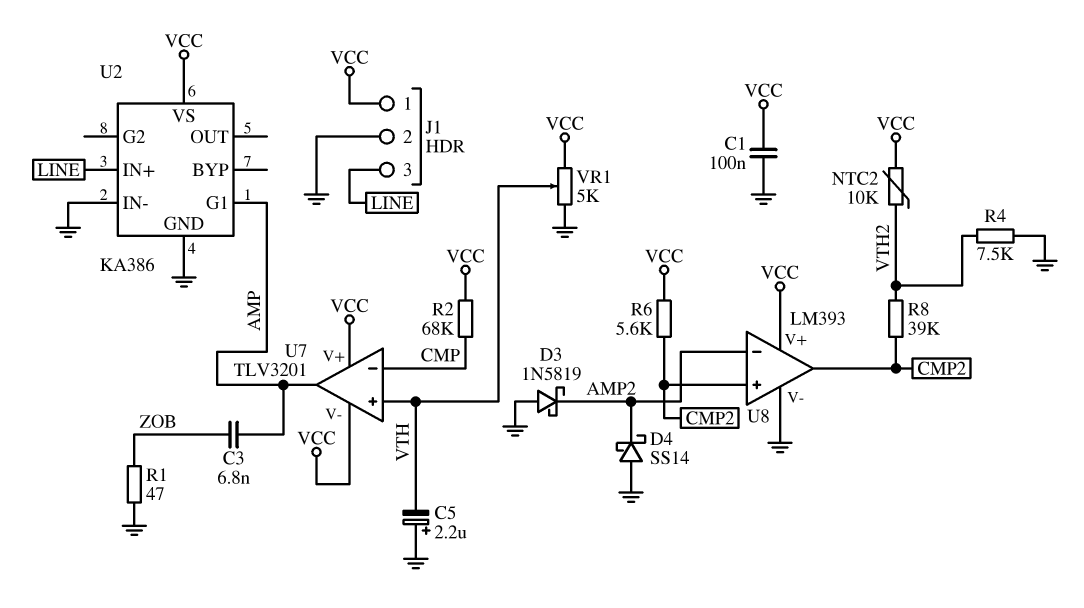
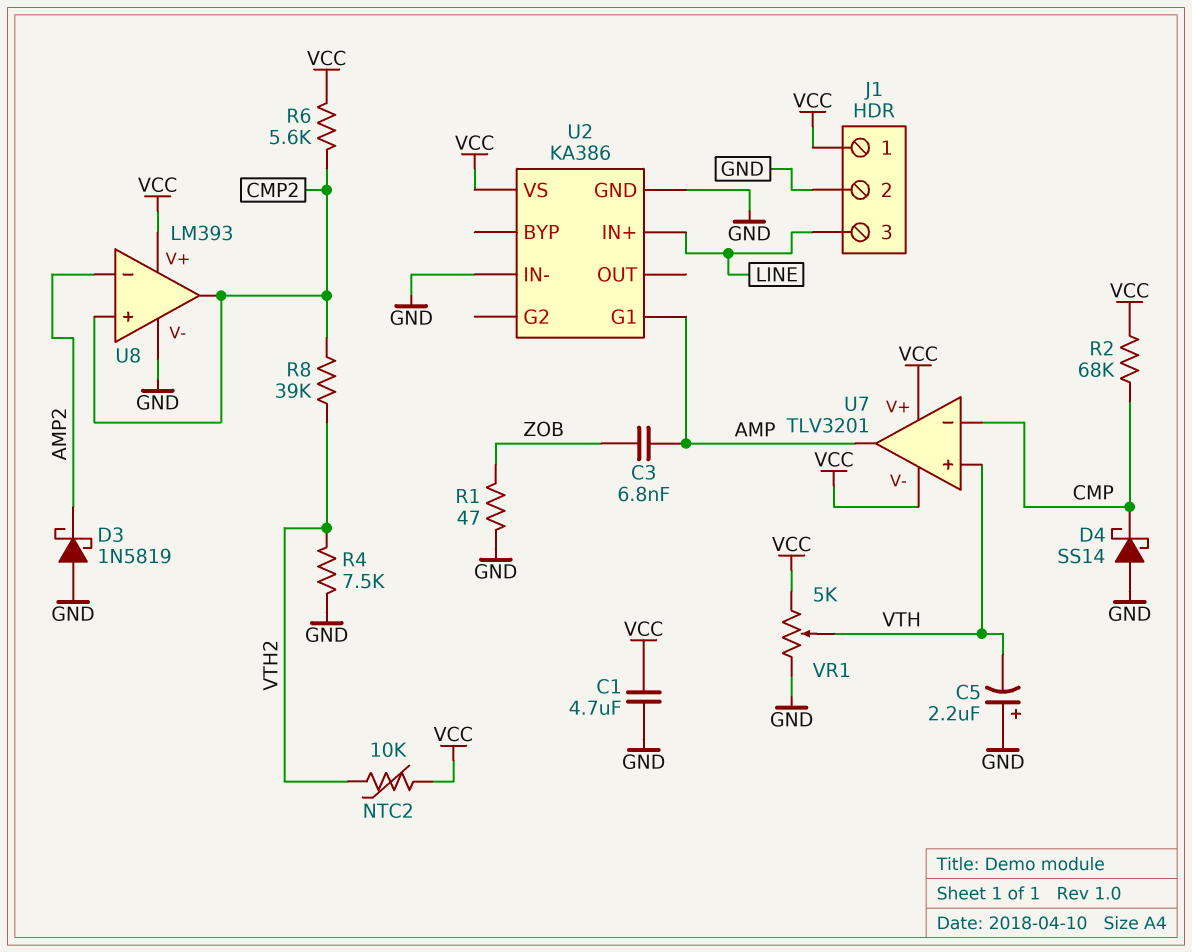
C1: 100nF (GND, VCC) -> 4.7uF (GND, VCC)
D4: schottky SS14 (A GND, K AMP2) -> schottky SS14 (A GND, K CMP)

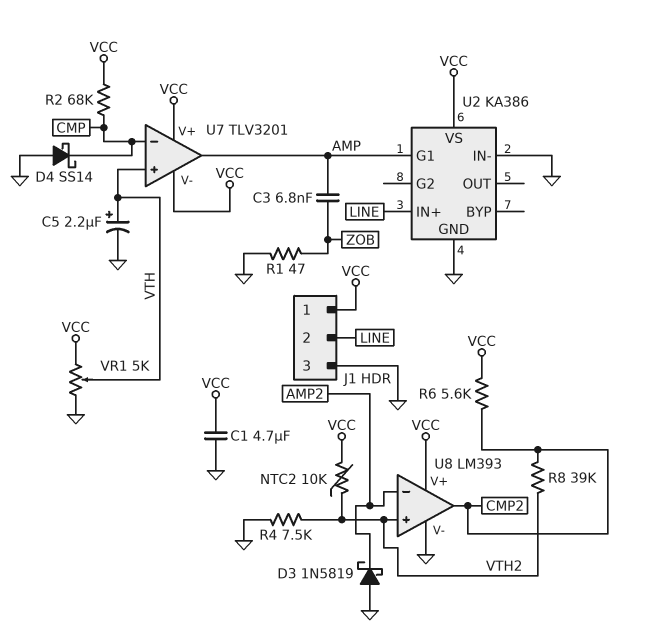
C5: 2.2uF (plus GND, minus VTH) -> 2.2uF (plus VTH, minus GND)
J1 pin 2: GND -> LINE
J1 pin 3: LINE -> GND
U8 pin in+: CMP2 -> VTH2

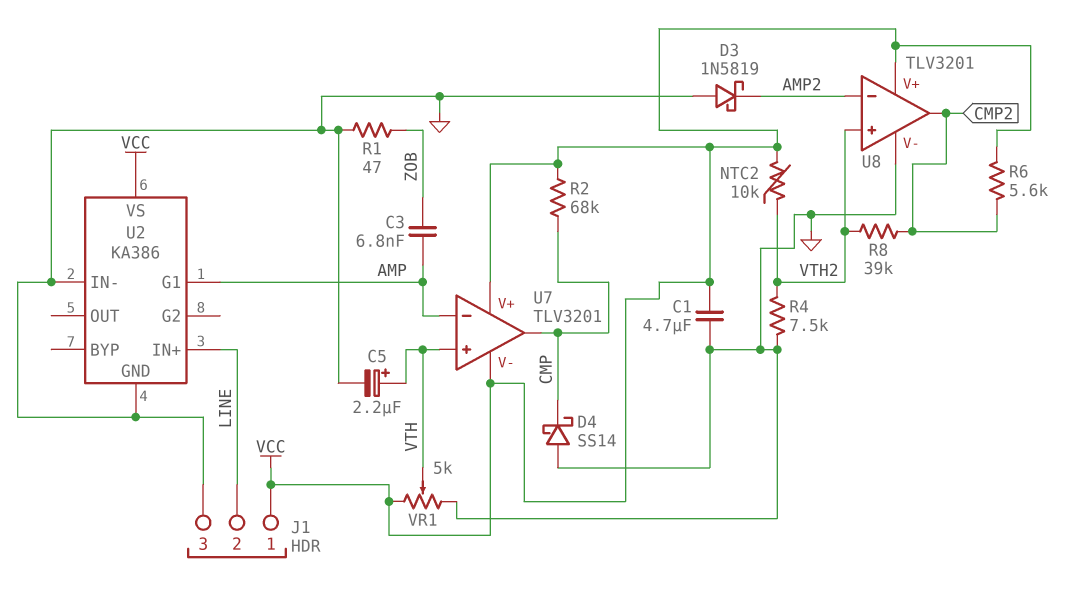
U7 pin in-: CMP -> AMP
U7 pin out: AMP -> CMP
U8: LM393 -> TLV3201

